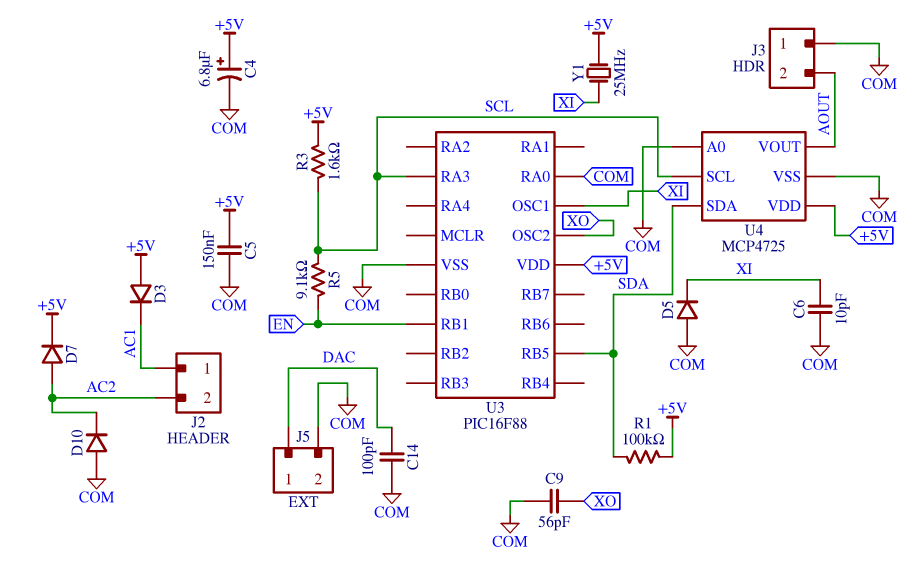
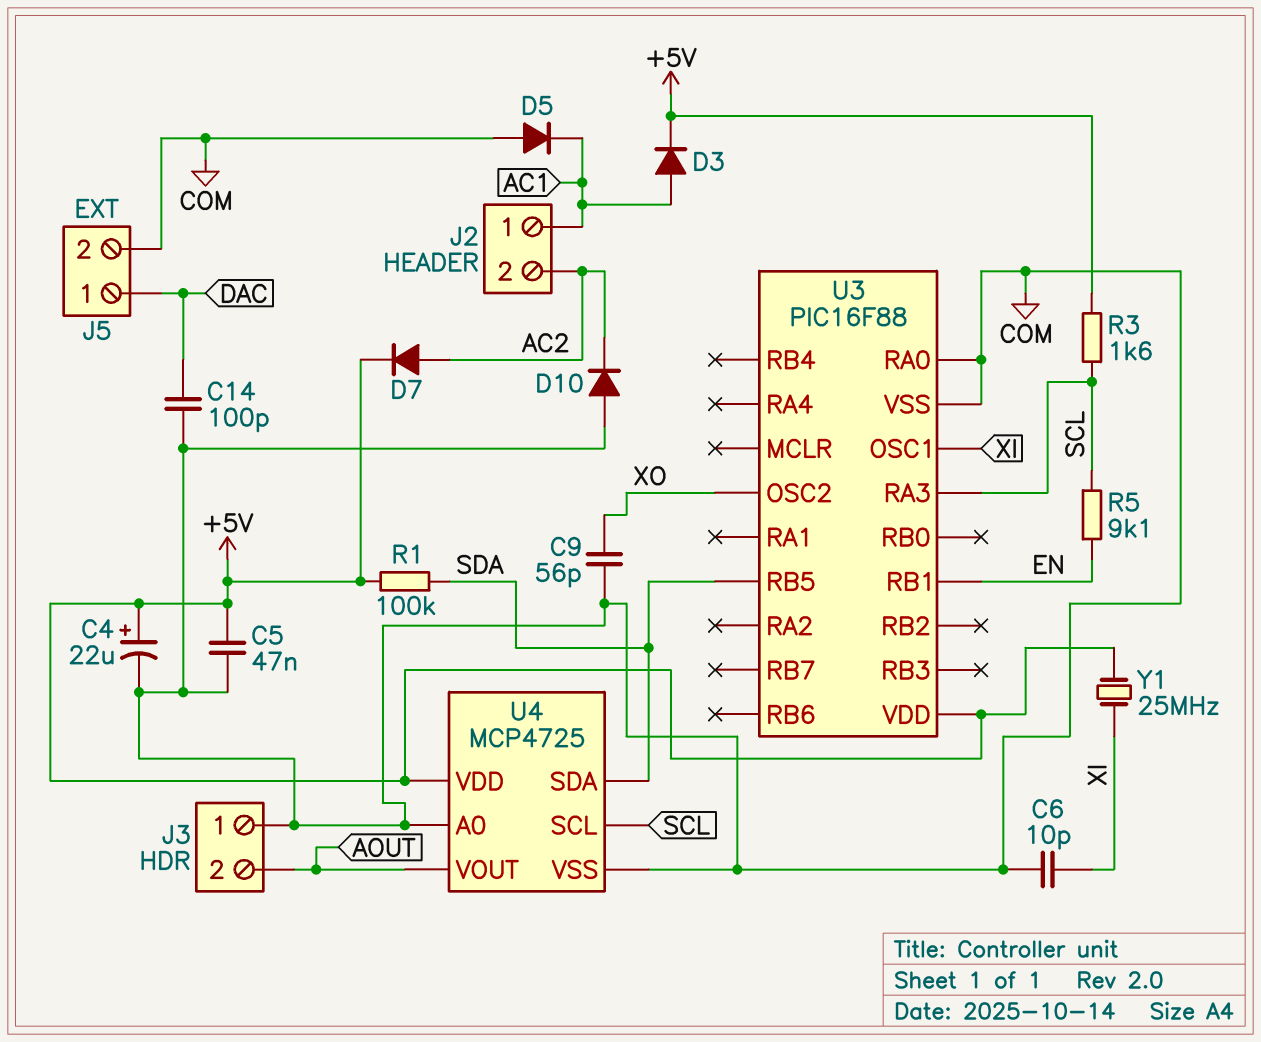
C4: 6.8uF (plus +5V, minus COM) -> 22uF (plus +5V, minus COM)
C5: 150nF (+5V, COM) -> 47nF (+5V, COM)
D3: diode (A +5V, K AC1) -> diode (A AC1, K +5V)
D5: diode (A COM, K XI) -> diode (A COM, K AC1)

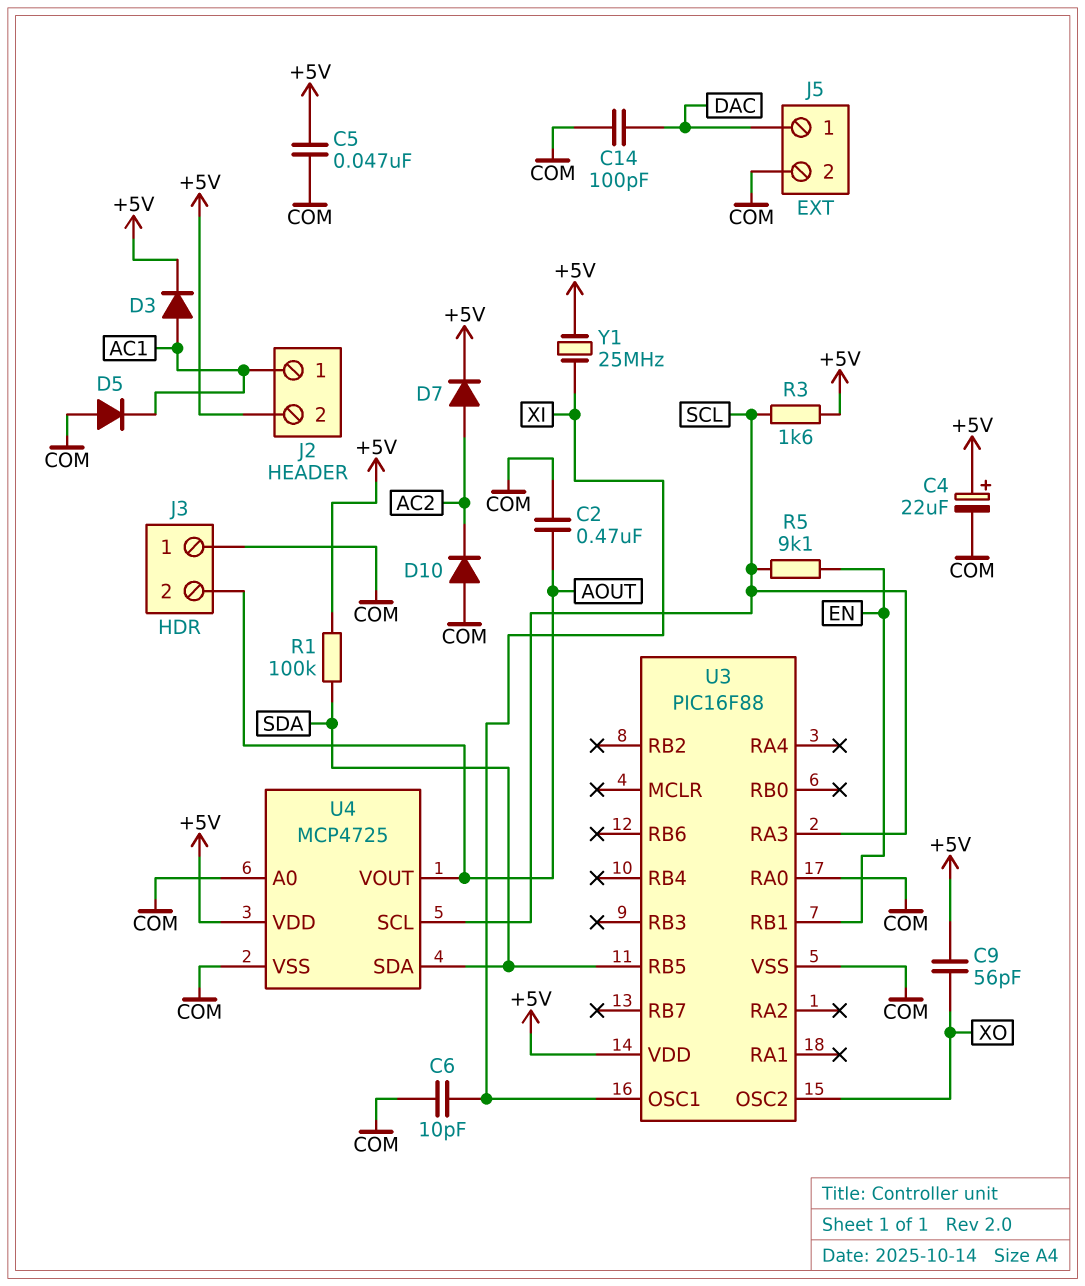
C2: none -> 470nF (AOUT, COM)
C9: 56pF (COM, XO) -> 56pF (+5V, XO)
J2 pin 2: AC2 -> +5V

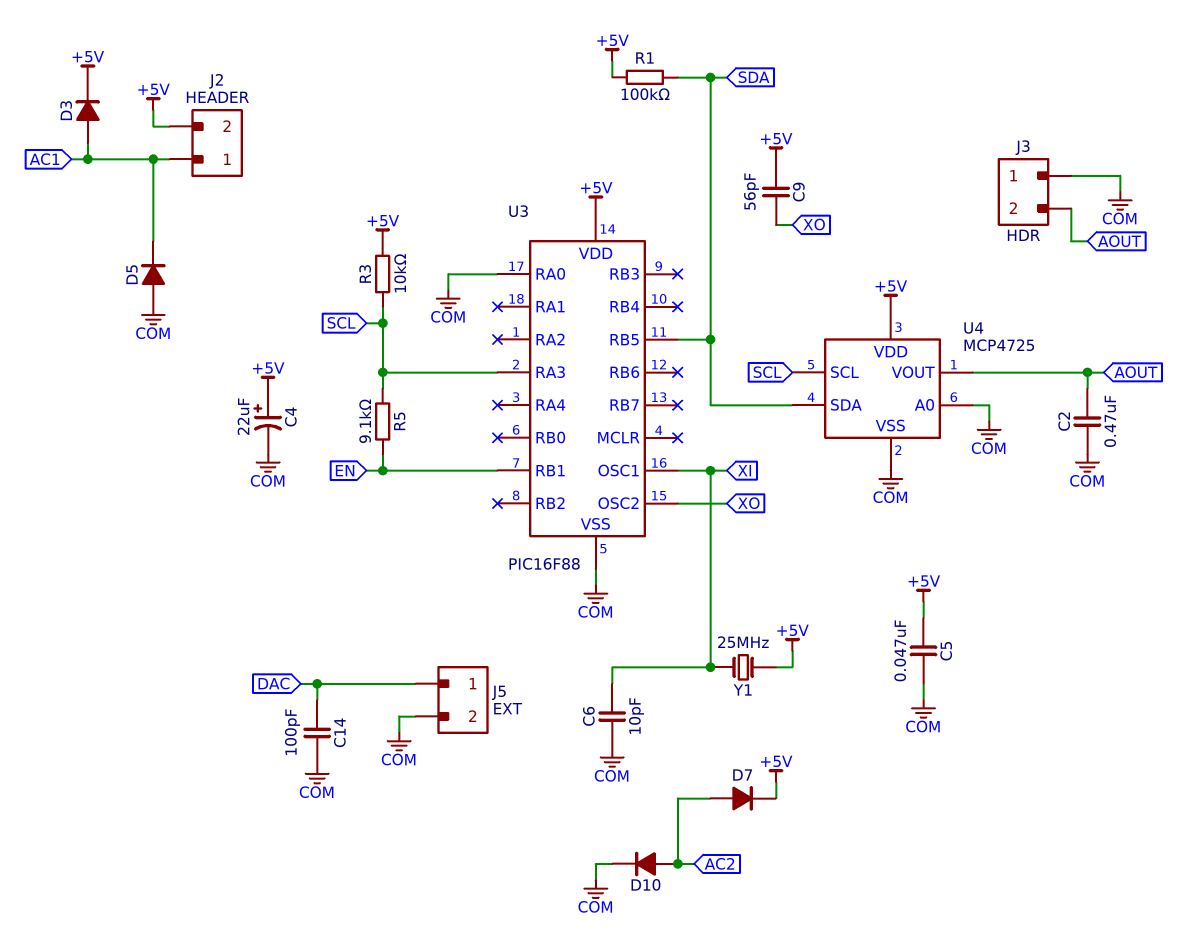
D10: diode (A COM, K AC2) -> diode (A AC2, K COM)
R3: 1.6k (+5V, SCL) -> 10k (+5V, SCL)

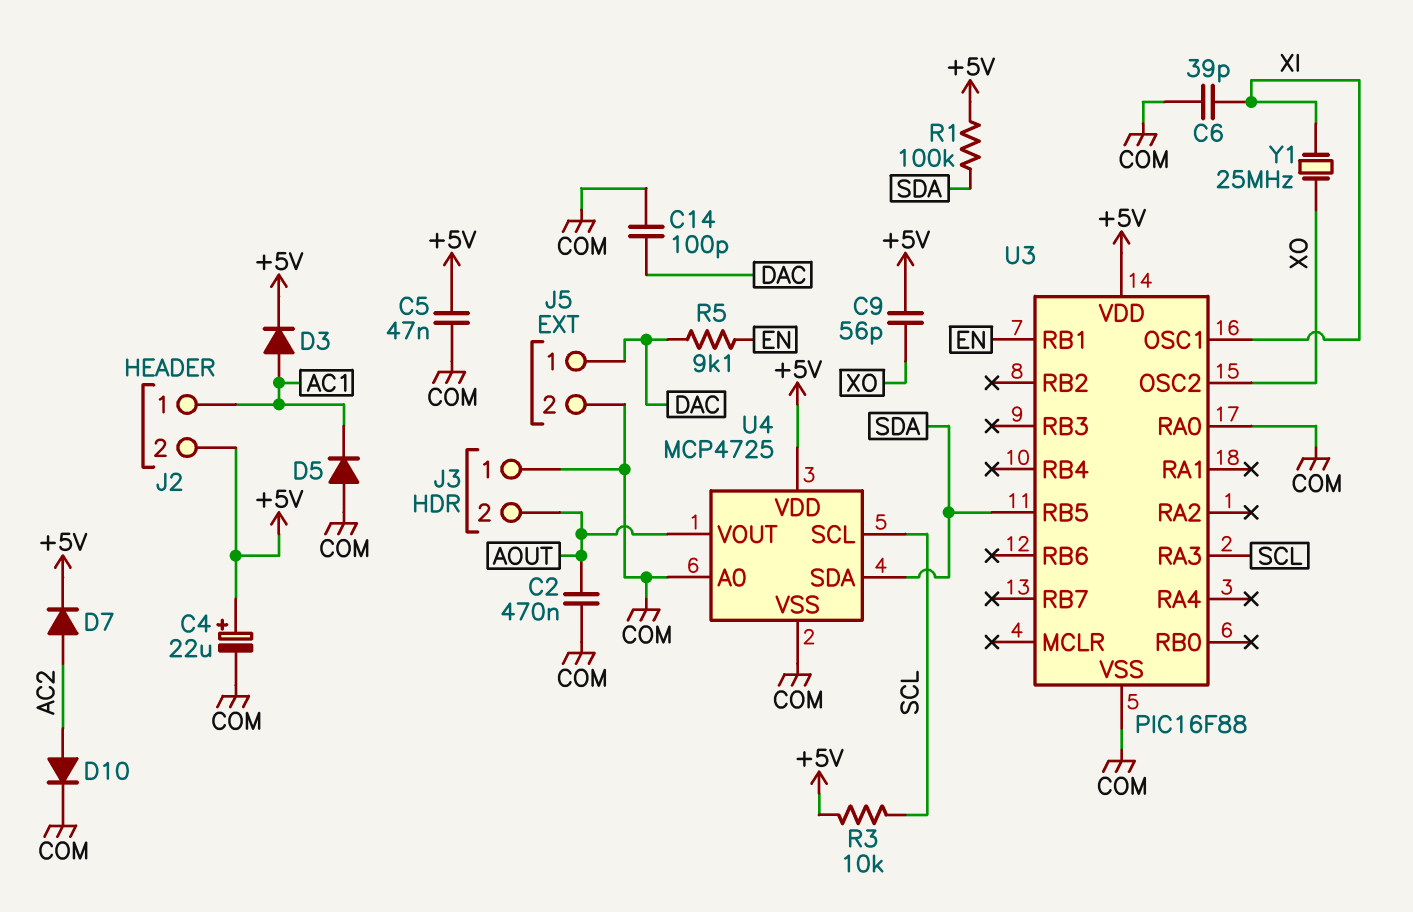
C6: 10pF (COM, XI) -> 39pF (COM, XI)
R5: 9.1k (EN, SCL) -> 9.1k (DAC, EN)
Y1: 25MHz (+5V, XI) -> 25MHz (XI, XO)

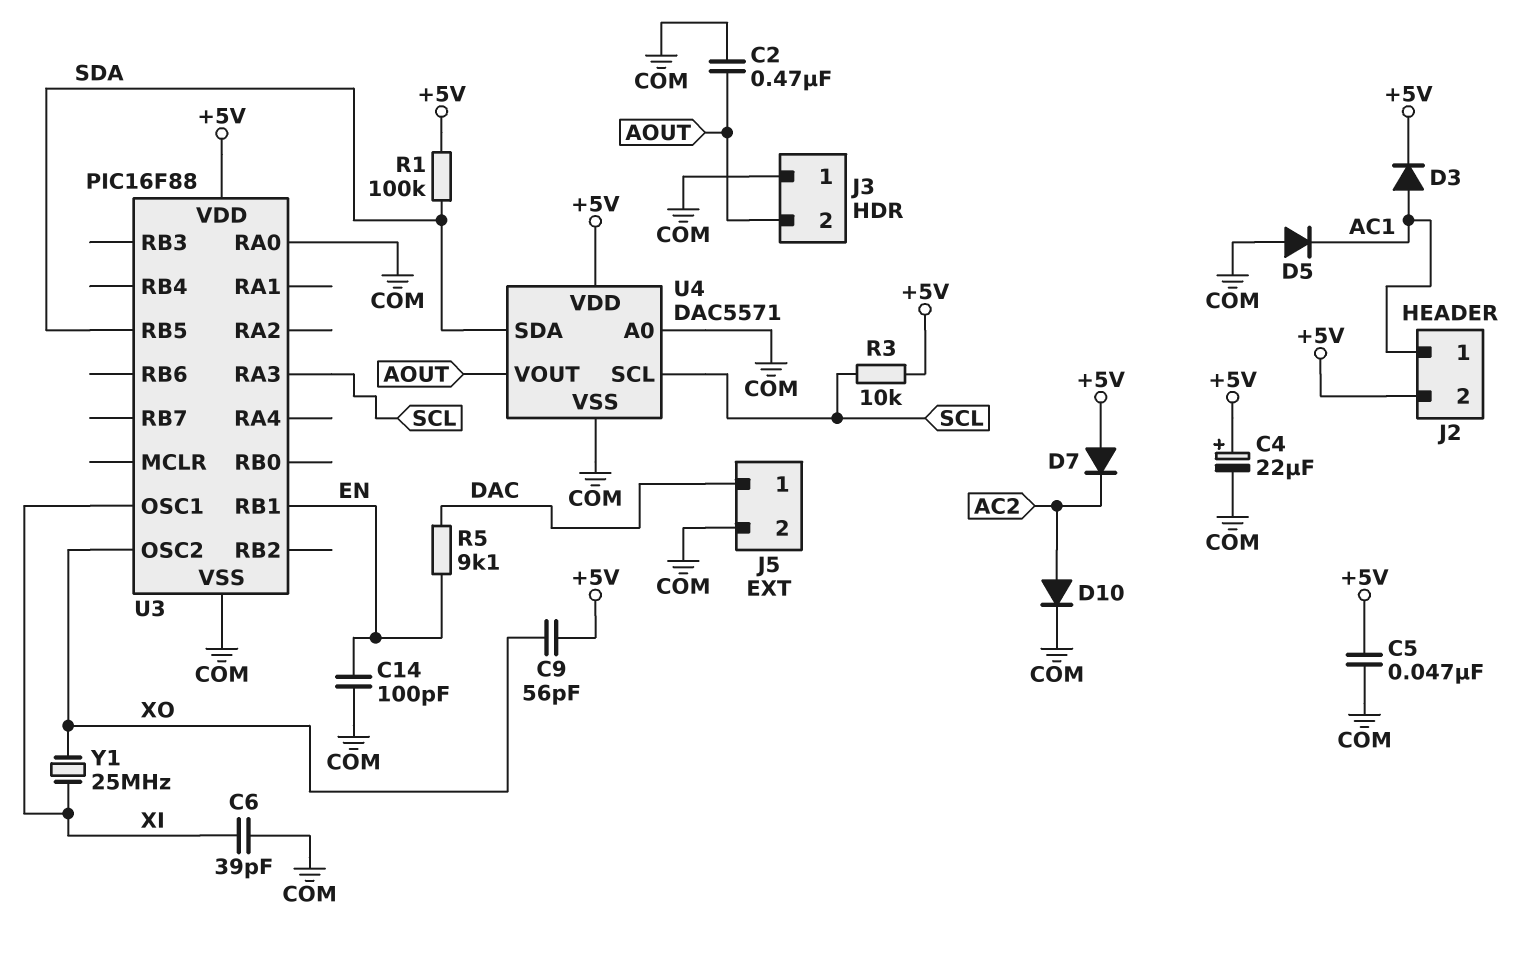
C14: 100pF (COM, DAC) -> 100pF (COM, EN)
D7: diode (A AC2, K +5V) -> diode (A +5V, K AC2)
U4: MCP4725 -> DAC5571

